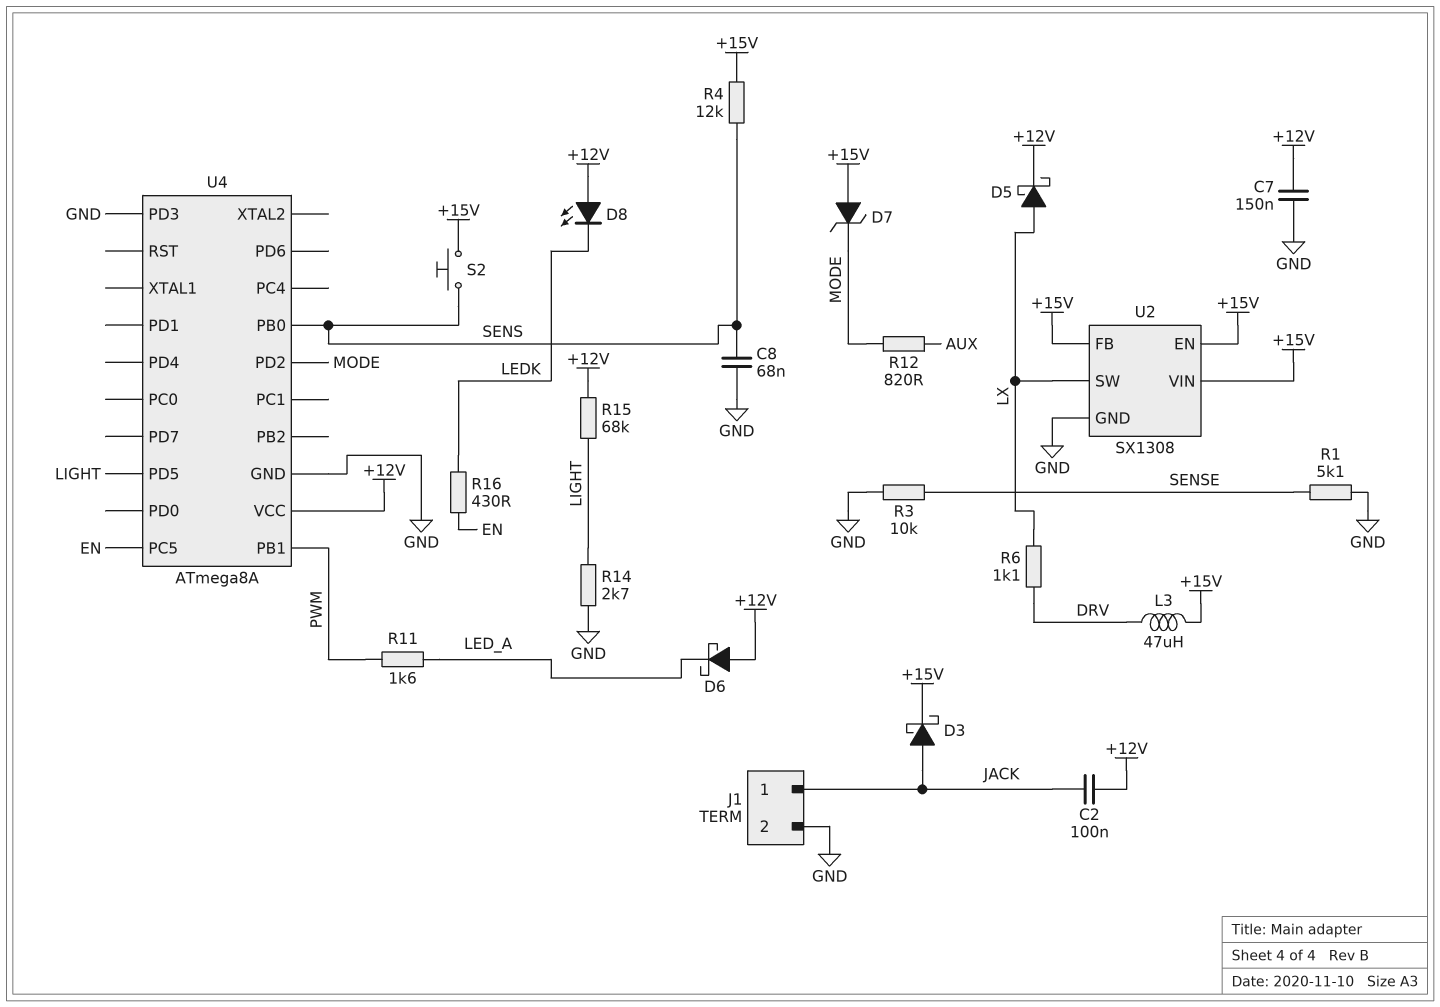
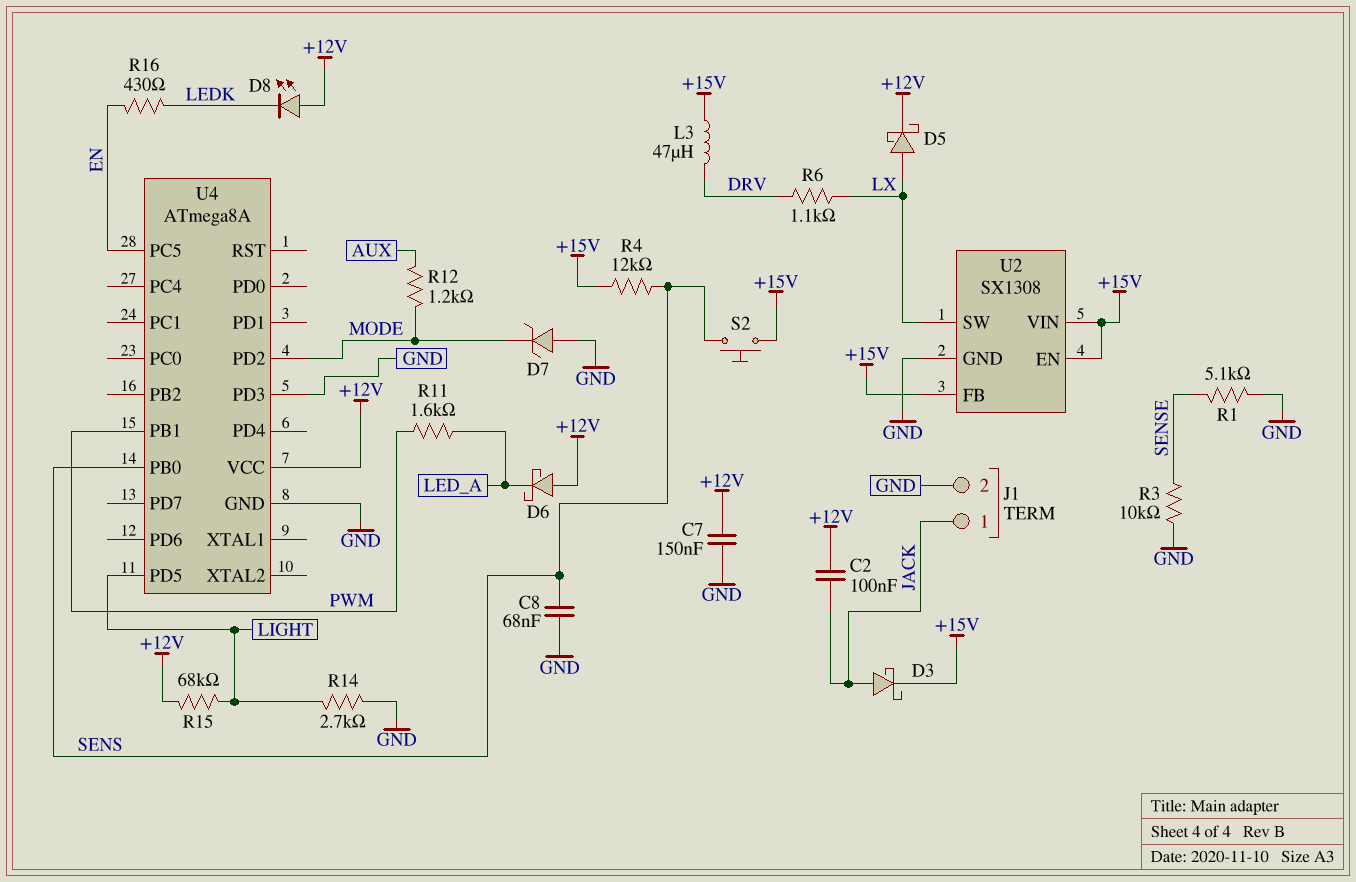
D7: zener (A +15V, K MODE) -> zener (A GND, K MODE)
R12: 820 (AUX, MODE) -> 1.2k (AUX, MODE)

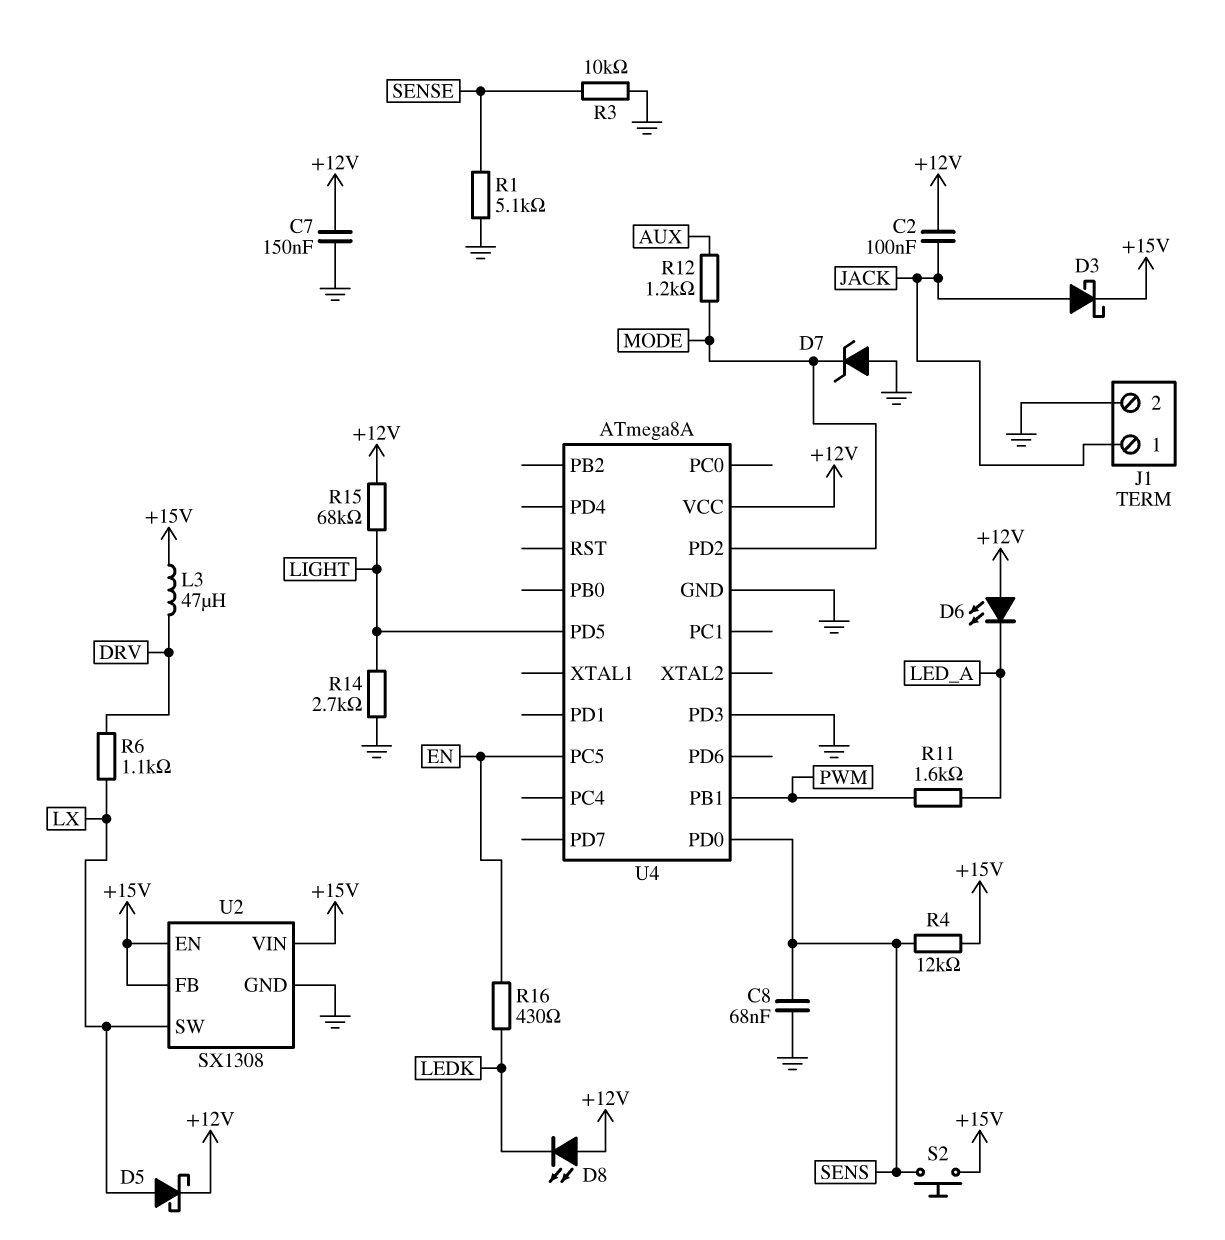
D6: schottky (A +12V, K LED_A) -> LED (A +12V, K LED_A)
U4 pin PB0: SENS -> none
U4 pin PD0: none -> SENS

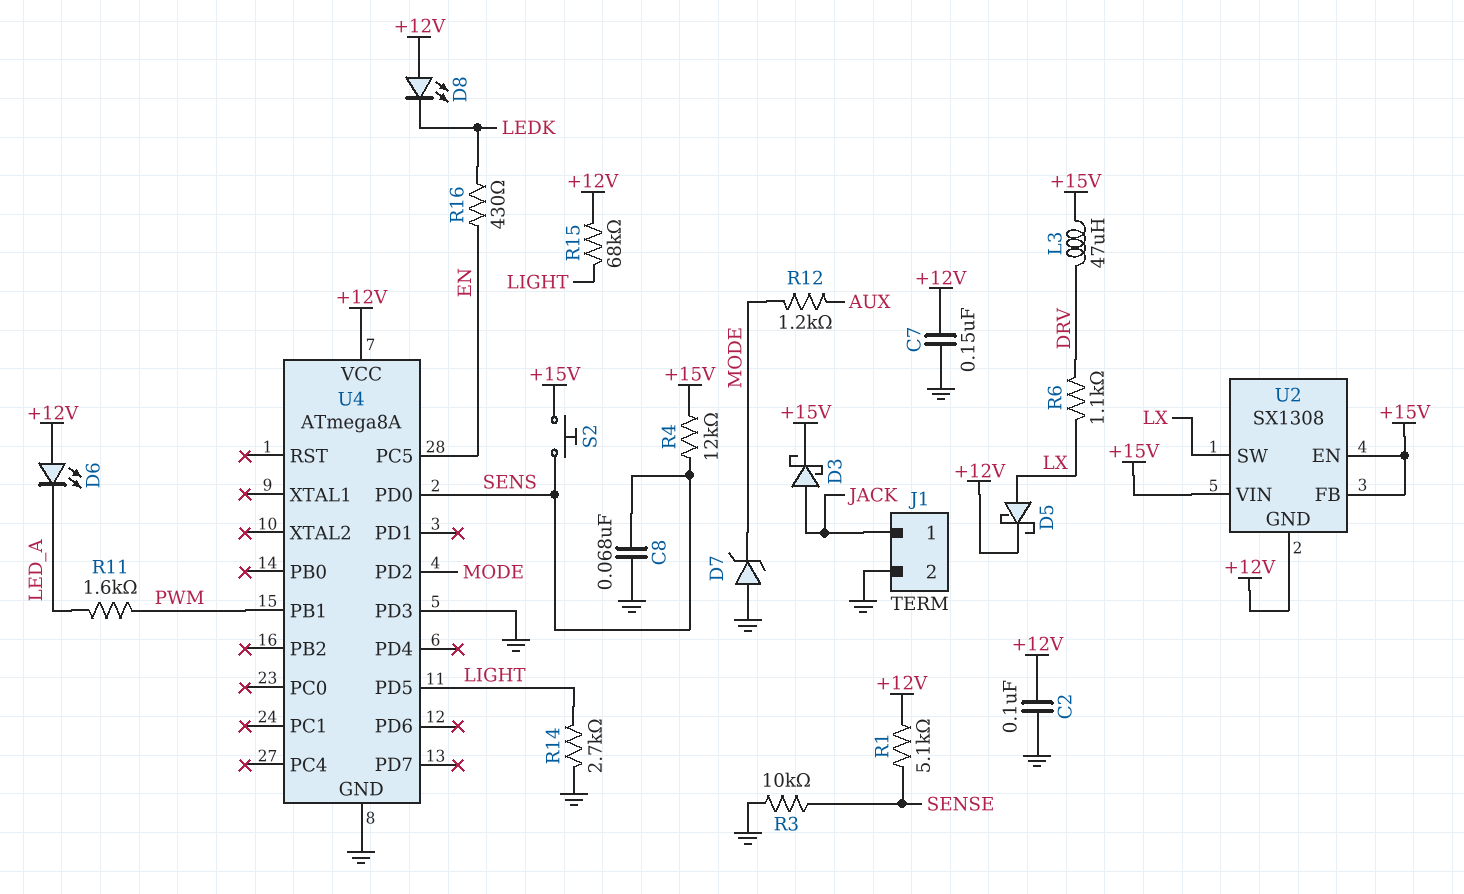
C2: 100nF (+12V, JACK) -> 100nF (+12V, GND)
R1: 5.1k (GND, SENSE) -> 5.1k (+12V, SENSE)
U2 pin GND: GND -> +12V

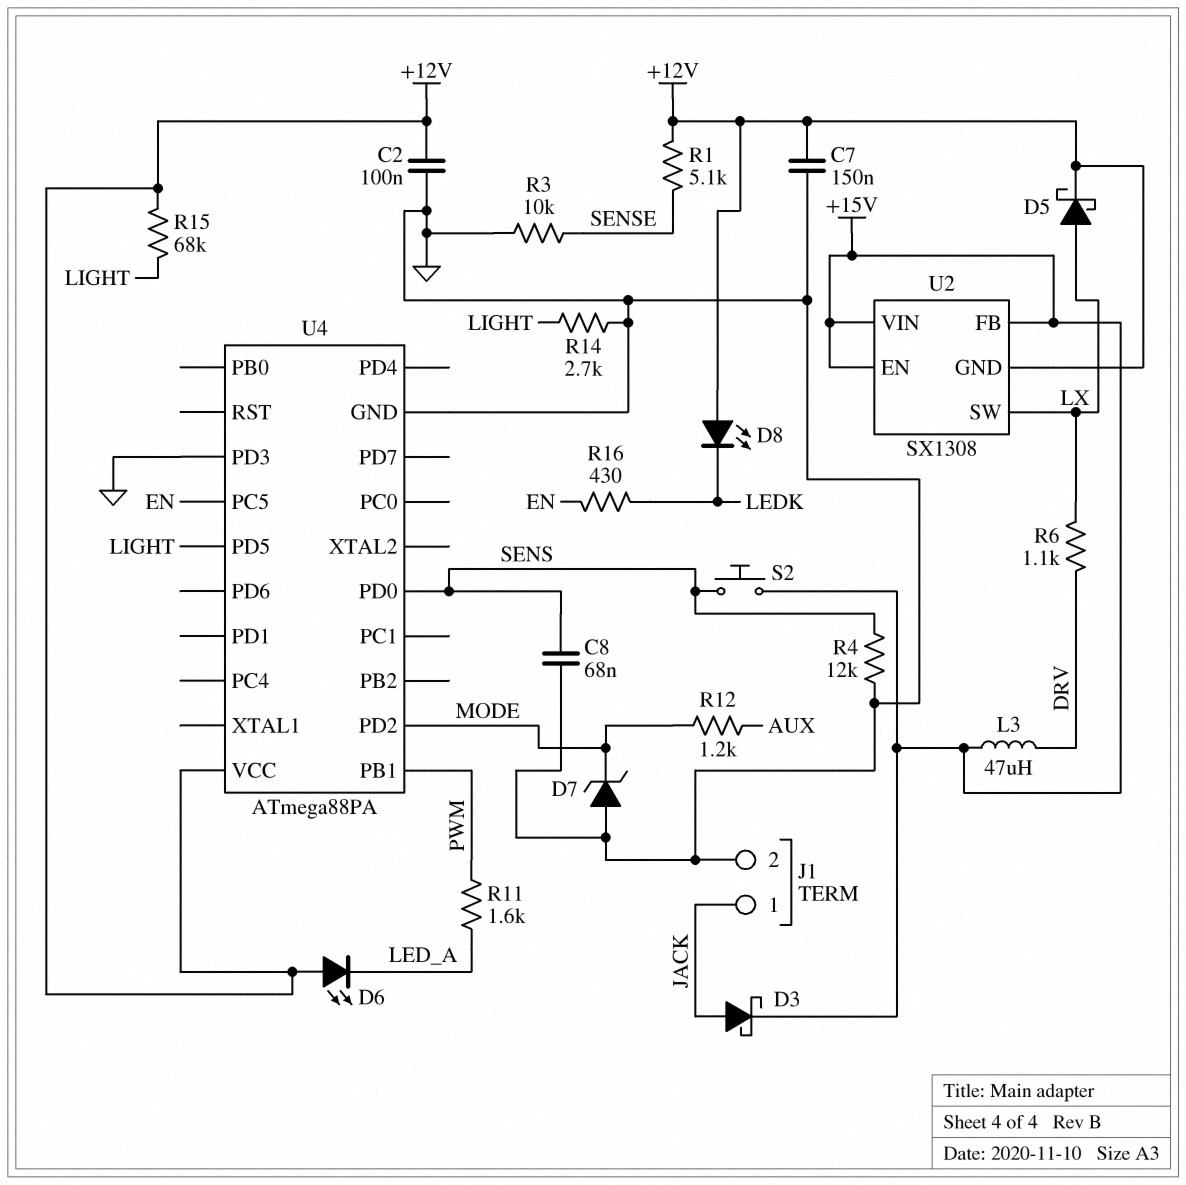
R4: 12k (+15V, SENS) -> 12k (GND, SENS)
U4: ATmega8A -> ATmega88PA

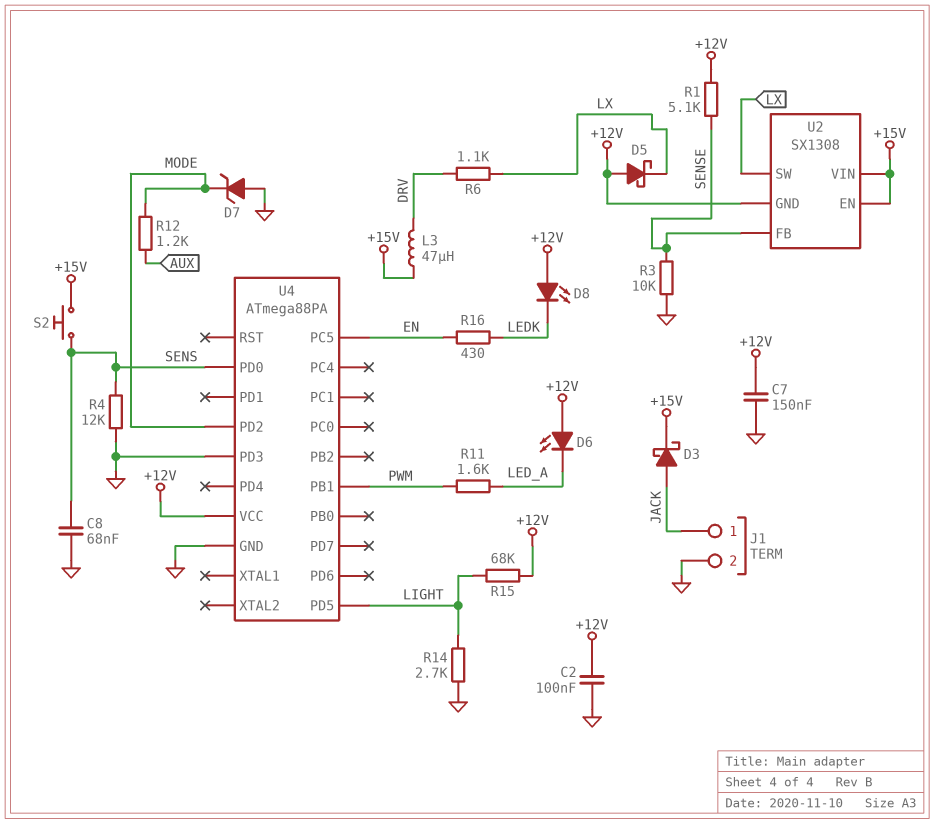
D5: schottky (A LX, K +12V) -> schottky (A +12V, K LX)
U2 pin FB: +15V -> SENSE

